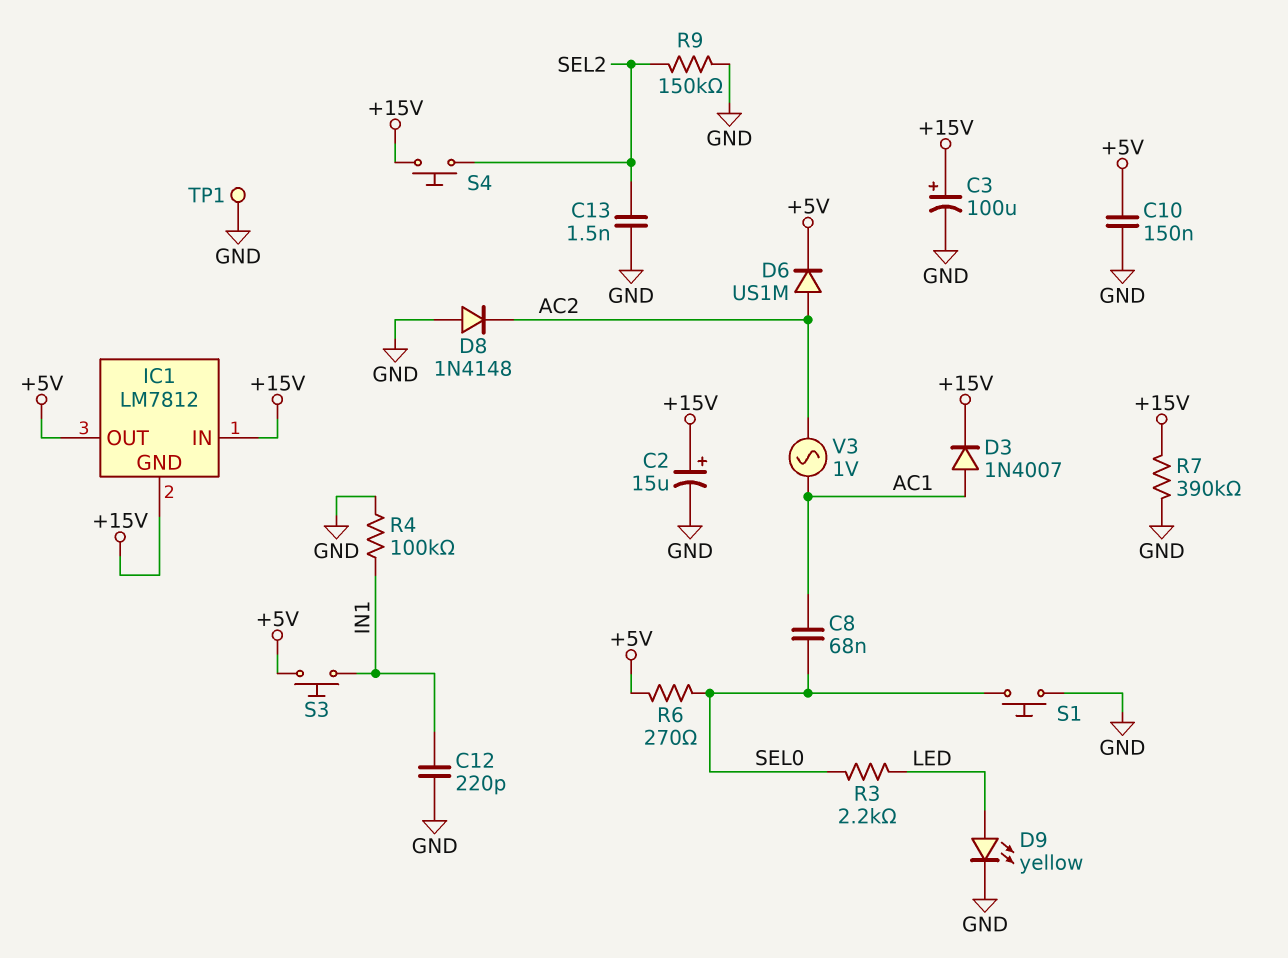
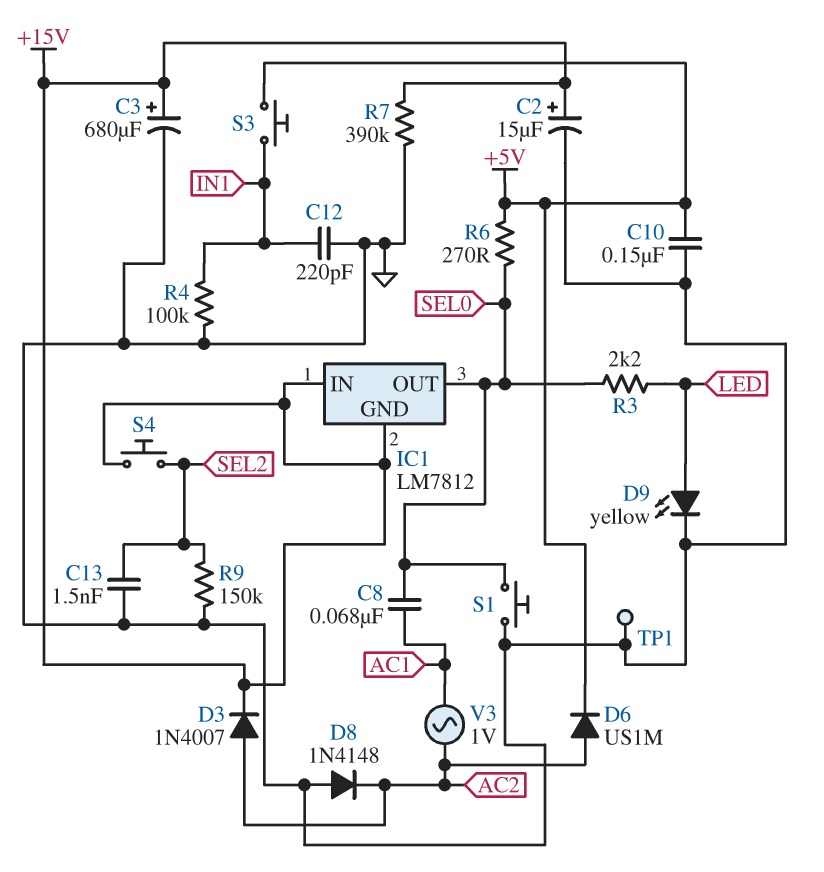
C3: 100uF (plus +15V, minus GND) -> 680uF (plus +15V, minus GND)
D3: diode 1N4007 (A AC1, K +15V) -> diode 1N4007 (A AC2, K +15V)
IC1 pin OUT: +5V -> SEL0

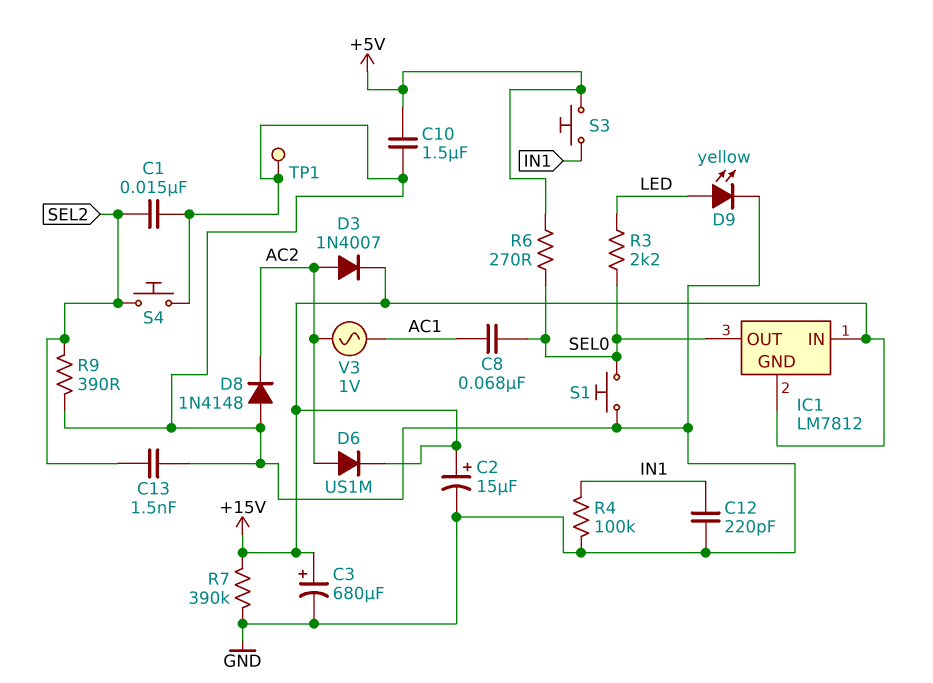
C1: none -> 15nF (GND, SEL2)
C10: 150nF (+5V, GND) -> 1.5uF (+5V, GND)
D6: diode US1M (A AC2, K +5V) -> diode US1M (A AC2, K +15V)
R9: 150k (GND, SEL2) -> 390 (GND, SEL2)
S4: button (+15V, SEL2) -> button (GND, SEL2)

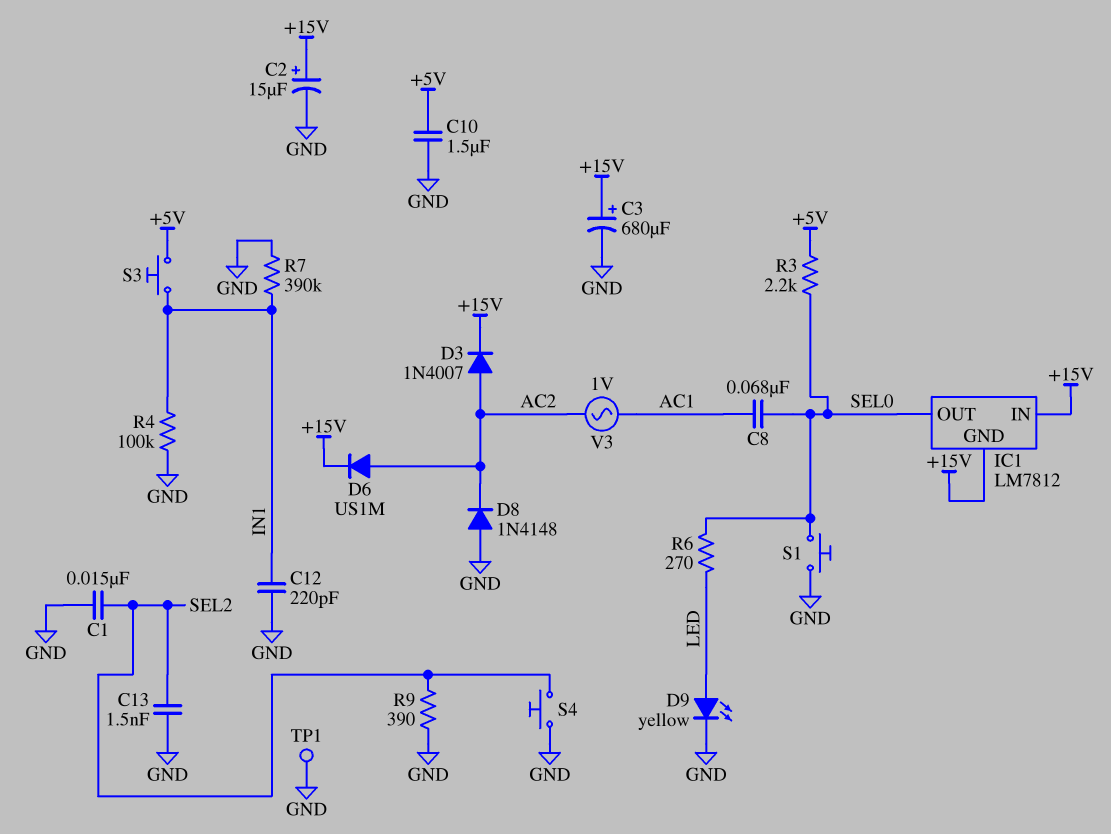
R3: 2.2k (LED, SEL0) -> 2.2k (+5V, SEL0)
R6: 270 (+5V, SEL0) -> 270 (LED, SEL0)
R7: 390k (+15V, GND) -> 390k (GND, IN1)

